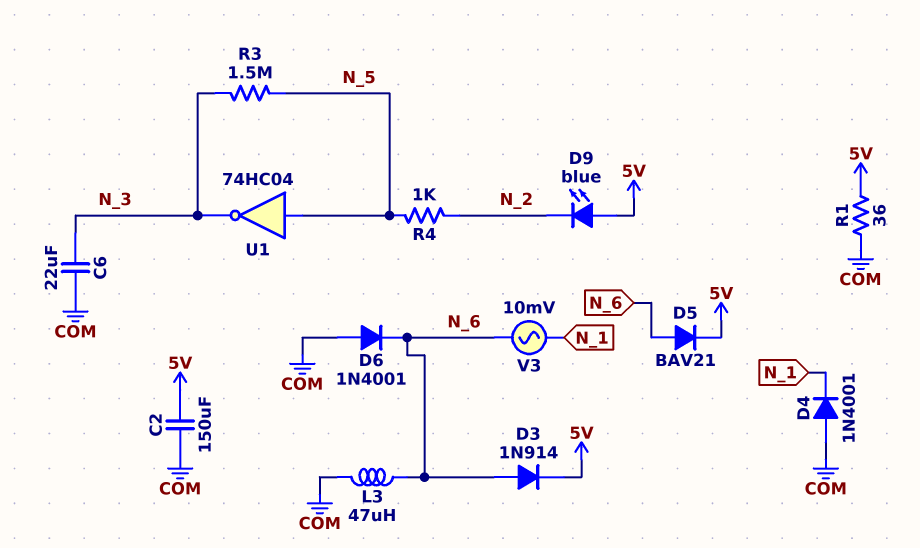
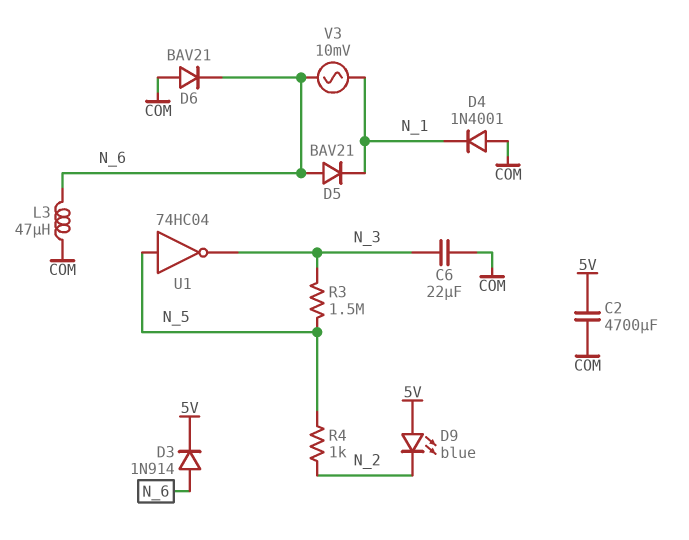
C2: 150uF (5V, COM) -> 4700uF (5V, COM)
D5: diode BAV21 (A N_6, K 5V) -> diode BAV21 (A N_6, K N_1)
D6: diode 1N4001 (A COM, K N_6) -> diode BAV21 (A COM, K N_6)
R1: 36 (5V, COM) -> none

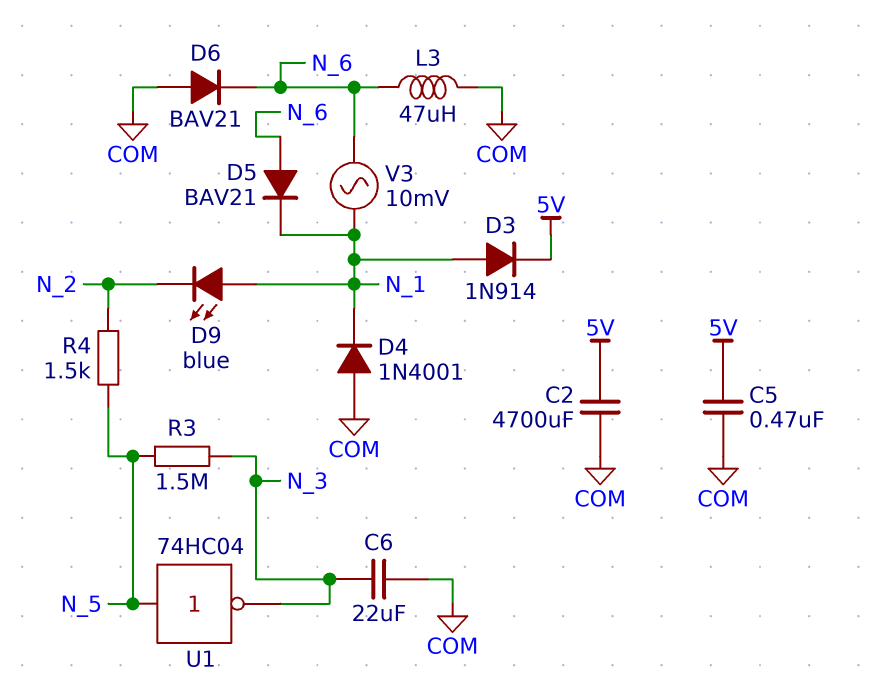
C5: none -> 470nF (5V, COM)
D3: diode 1N914 (A N_6, K 5V) -> diode 1N914 (A N_1, K 5V)
D9: LED blue (A 5V, K N_2) -> LED blue (A N_1, K N_2)
R4: 1k (N_2, N_5) -> 1.5k (N_2, N_5)

